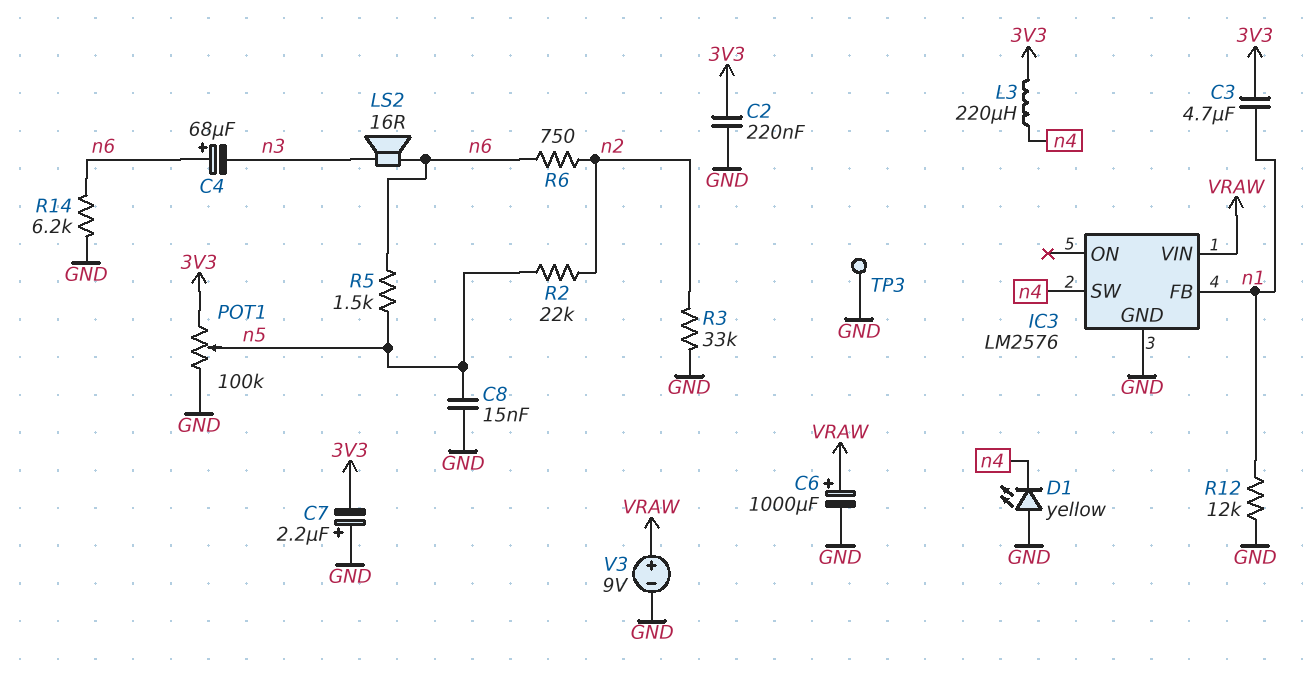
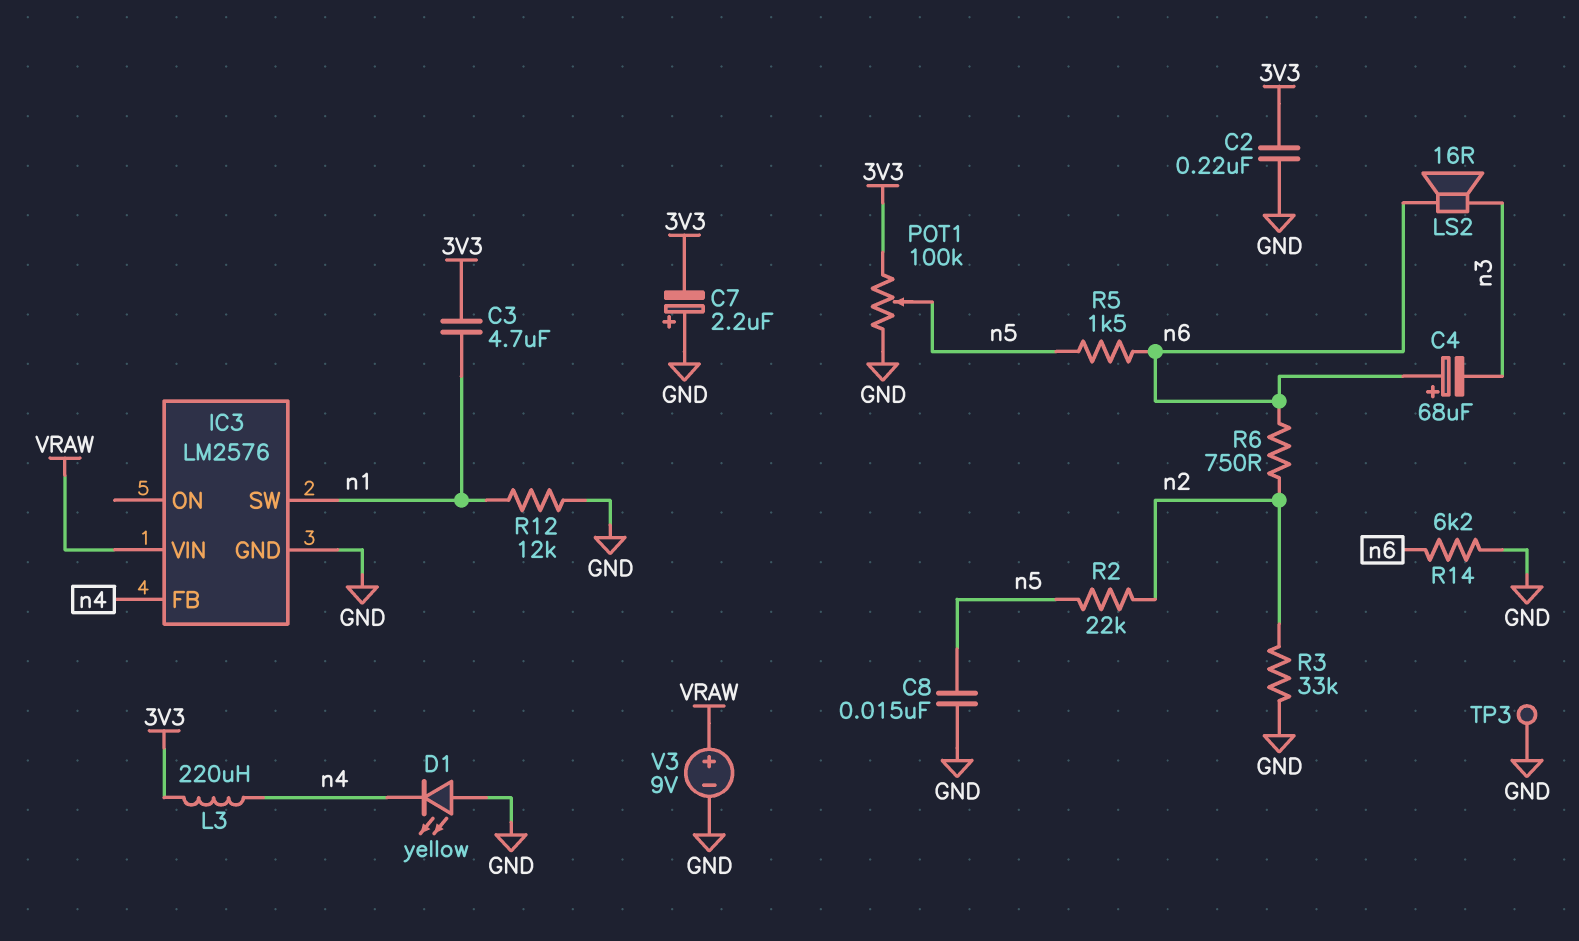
C6: 1000uF (plus VRAW, minus GND) -> none
IC3 pin FB: n1 -> n4
IC3 pin SW: n4 -> n1

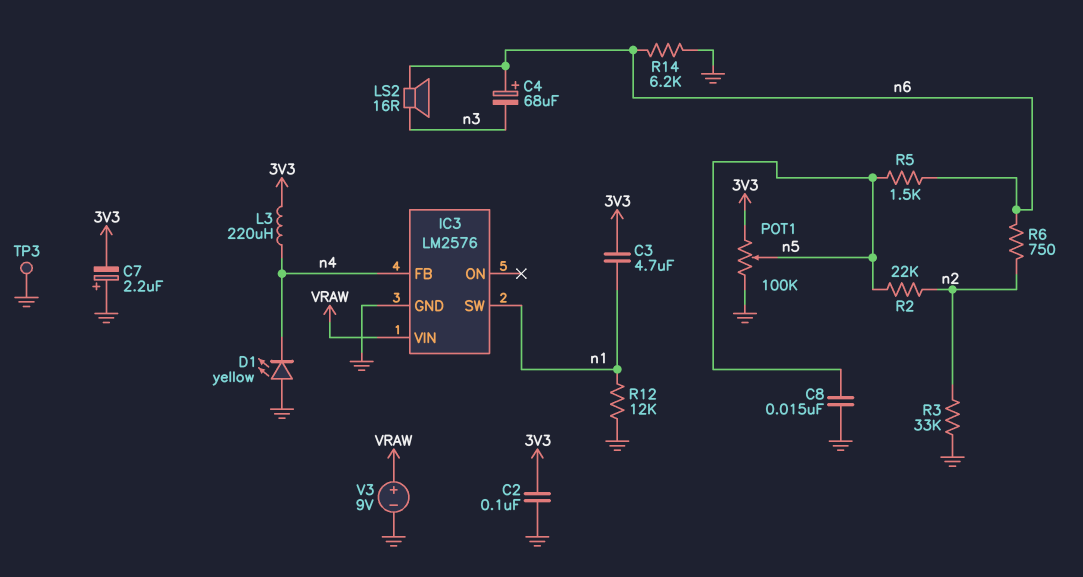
C2: 220nF (3V3, GND) -> 100nF (3V3, GND)

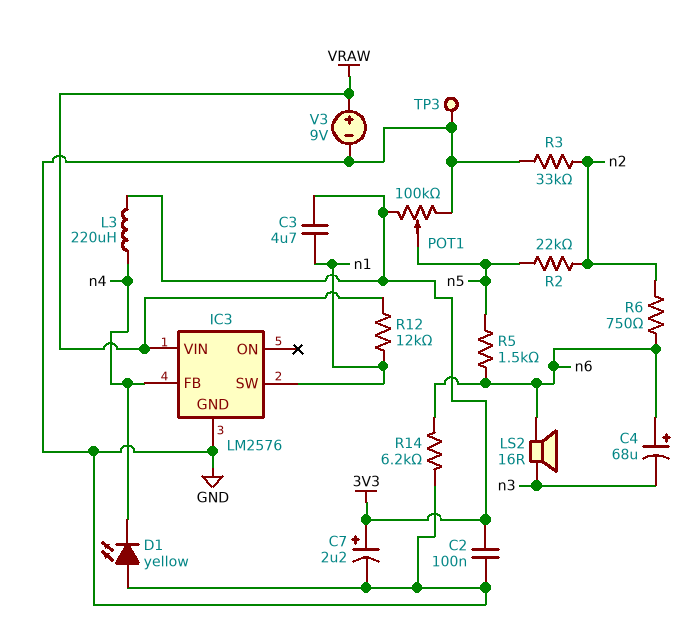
C7: 2.2uF (plus GND, minus 3V3) -> 2.2uF (plus 3V3, minus GND)
C8: 15nF (GND, n5) -> none
R12: 12k (GND, n1) -> 12k (VRAW, n1)

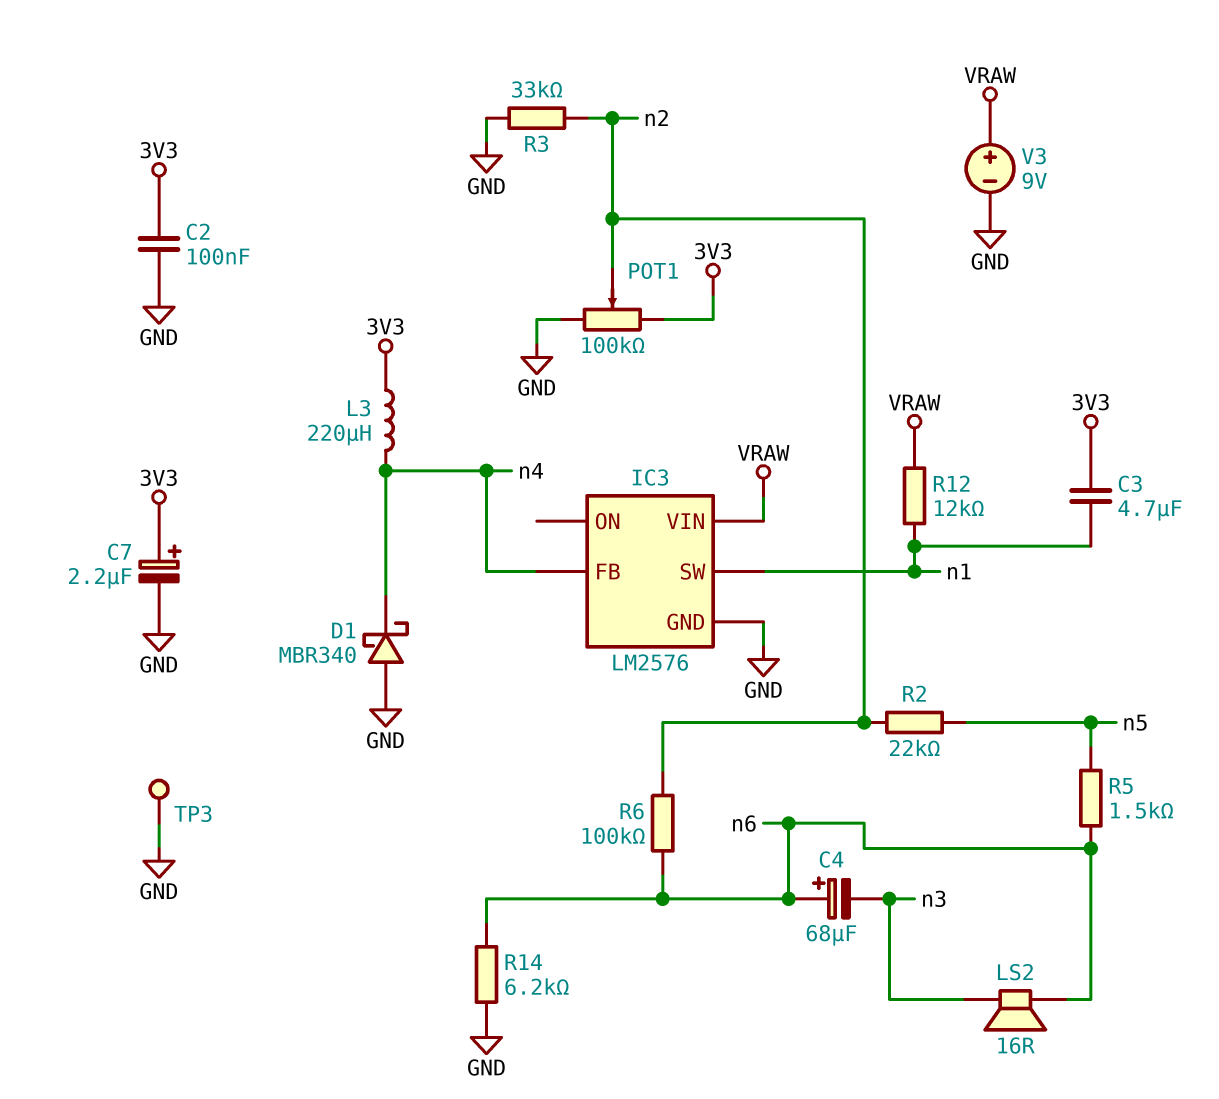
D1: LED yellow (A GND, K n4) -> schottky MBR340 (A GND, K n4)
POT1: 100k (3V3, GND, wiper n5) -> 100k (3V3, GND, wiper n2)
R6: 750 (n2, n6) -> 100k (n2, n6)

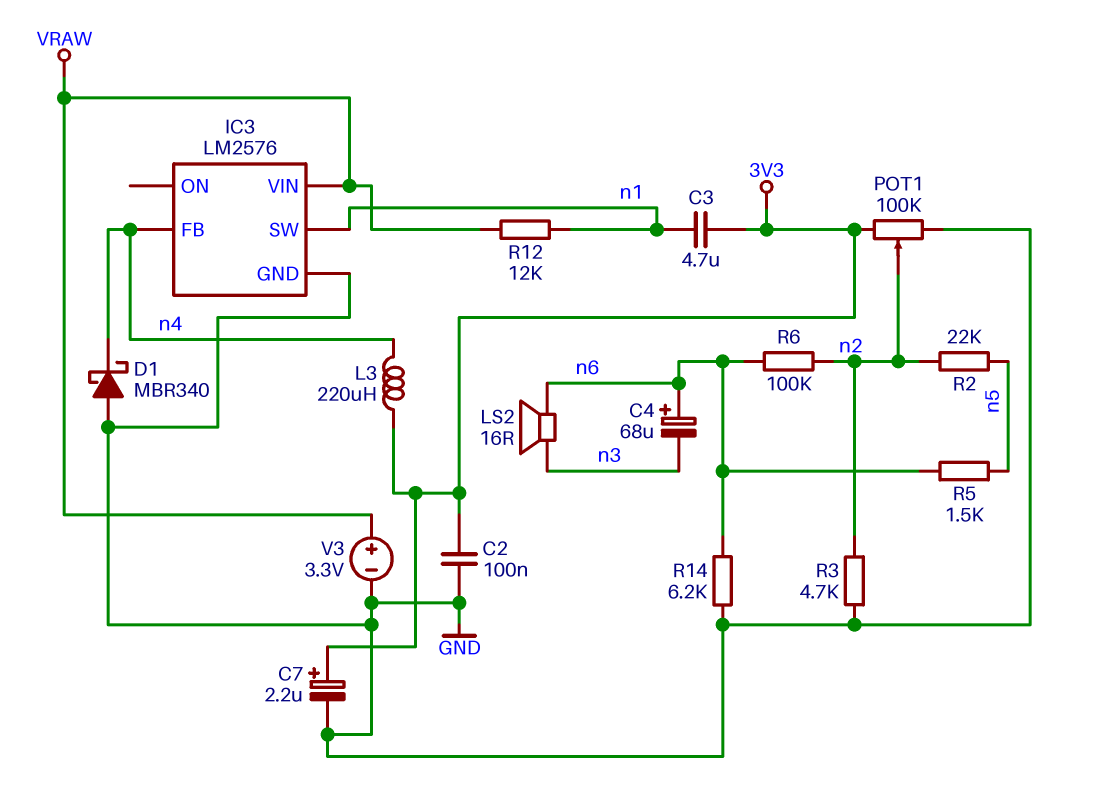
R3: 33k (GND, n2) -> 4.7k (GND, n2)
TP3: test point (GND) -> none
V3: 9V (plus VRAW, minus GND) -> 3.3V (plus VRAW, minus GND)

